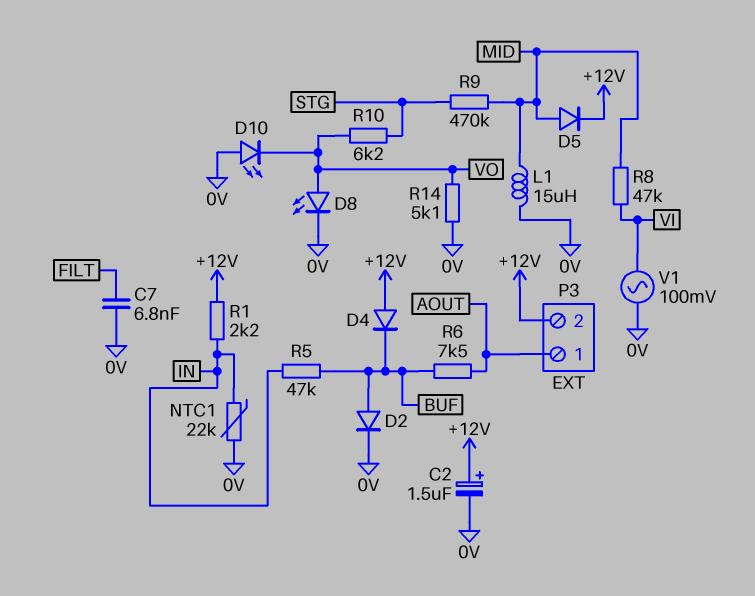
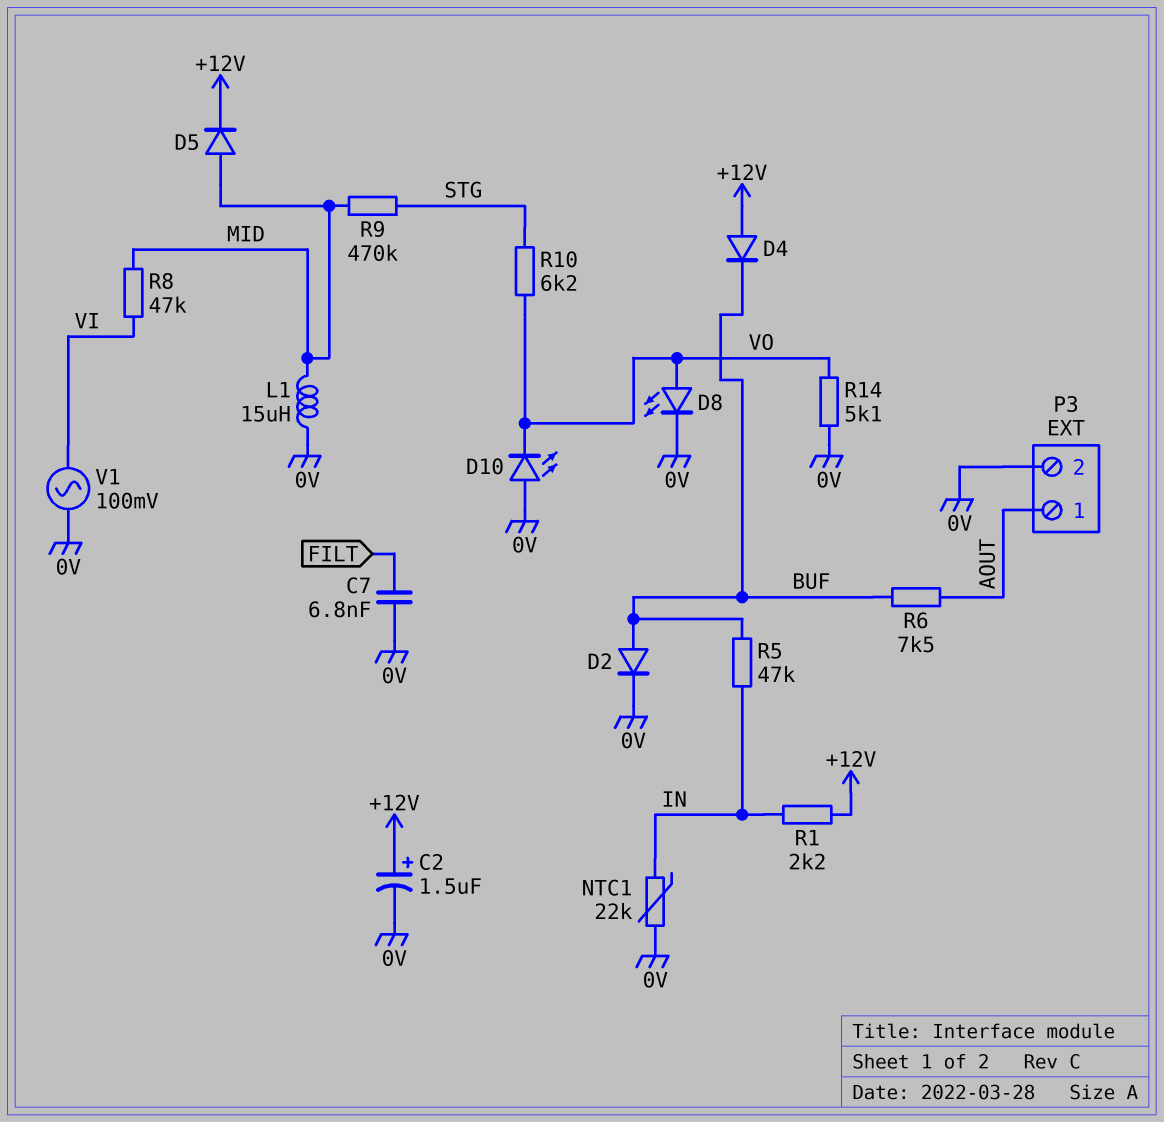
P3 pin 2: +12V -> 0V

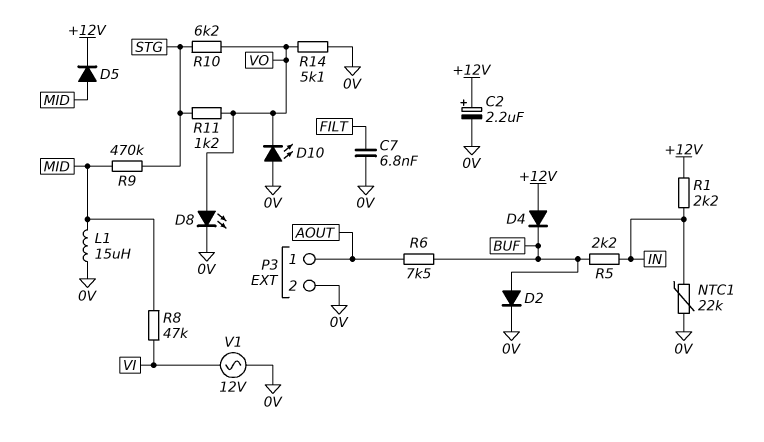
C2: 1.5uF (plus +12V, minus 0V) -> 2.2uF (plus +12V, minus 0V)
R5: 47k (BUF, IN) -> 2.2k (BUF, IN)
R11: none -> 1.2k (STG, VO)
V1: AC 100mV (0V, VI) -> AC 12V (0V, VI)

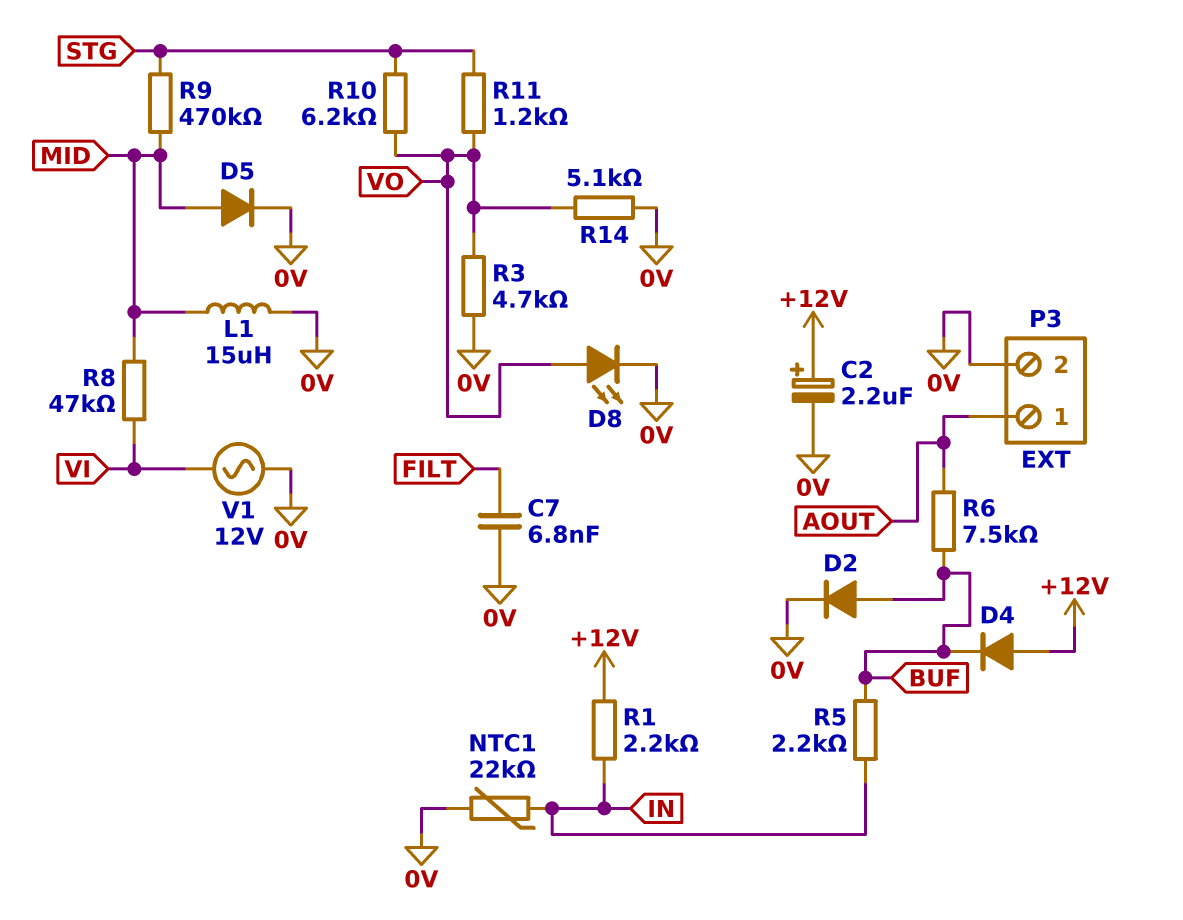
D5: diode (A MID, K +12V) -> diode (A MID, K 0V)
D10: LED (A 0V, K VO) -> none
R3: none -> 4.7k (0V, VO)

